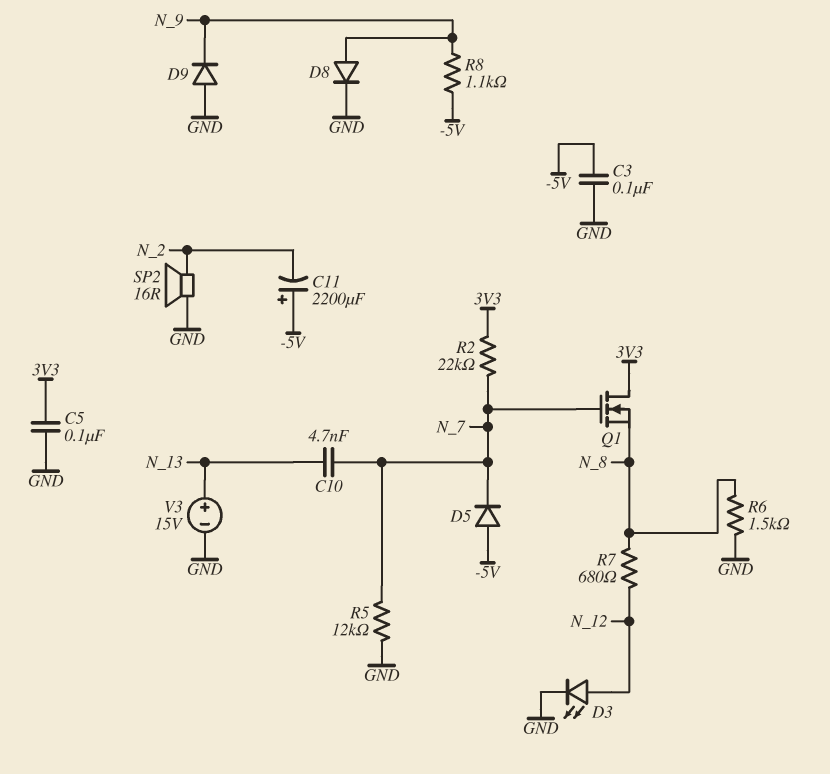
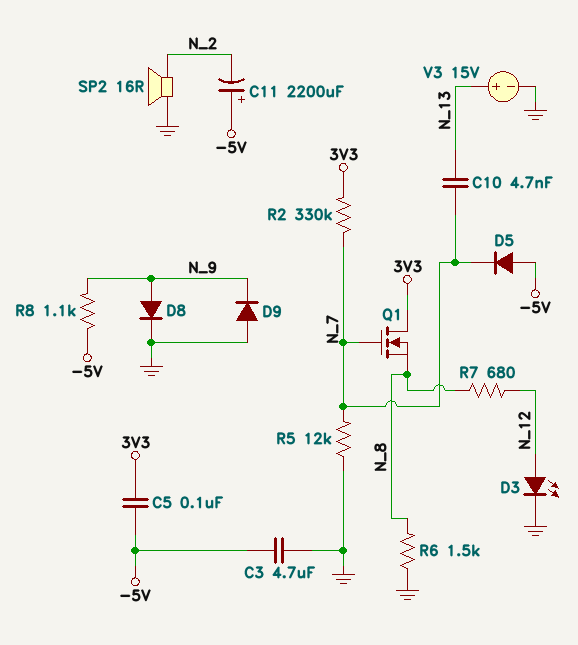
C3: 100nF (-5V, GND) -> 4.7uF (-5V, GND)
C5: 100nF (3V3, GND) -> 100nF (-5V, 3V3)
R2: 22k (3V3, N_7) -> 330k (3V3, N_7)

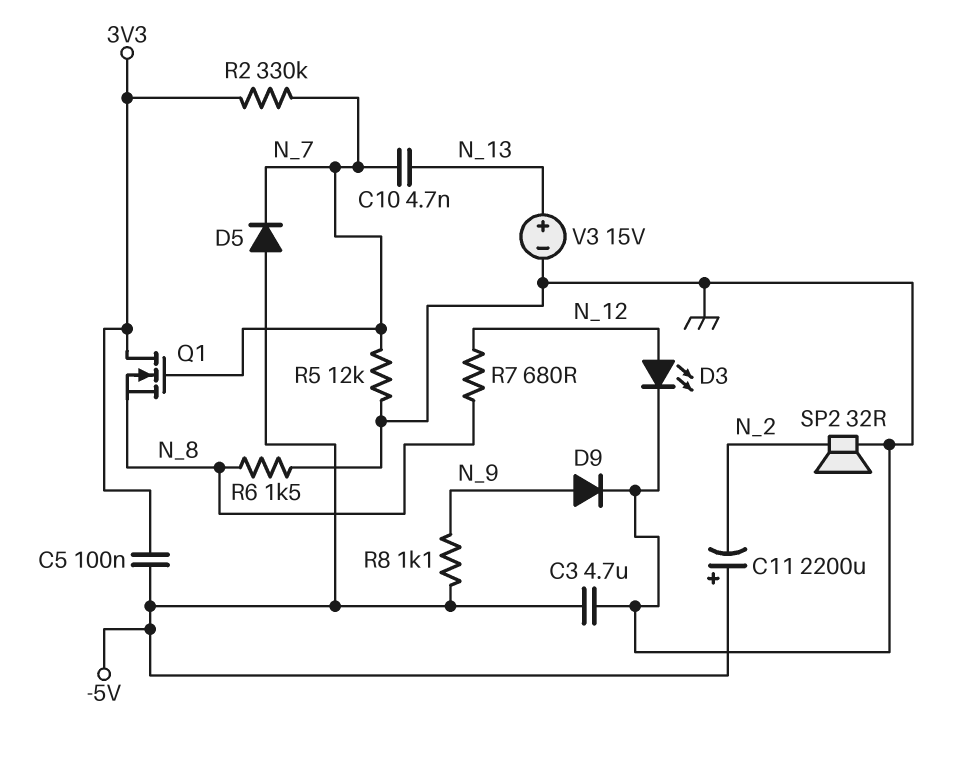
D8: diode (A N_9, K GND) -> none
D9: diode (A GND, K N_9) -> diode (A N_9, K GND)
SP2: speaker 16R (GND, N_2) -> speaker 32R (GND, N_2)

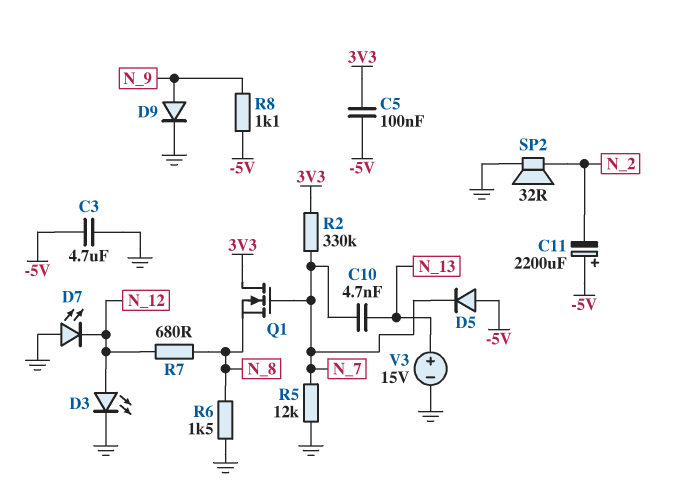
D7: none -> LED (A GND, K N_12)

